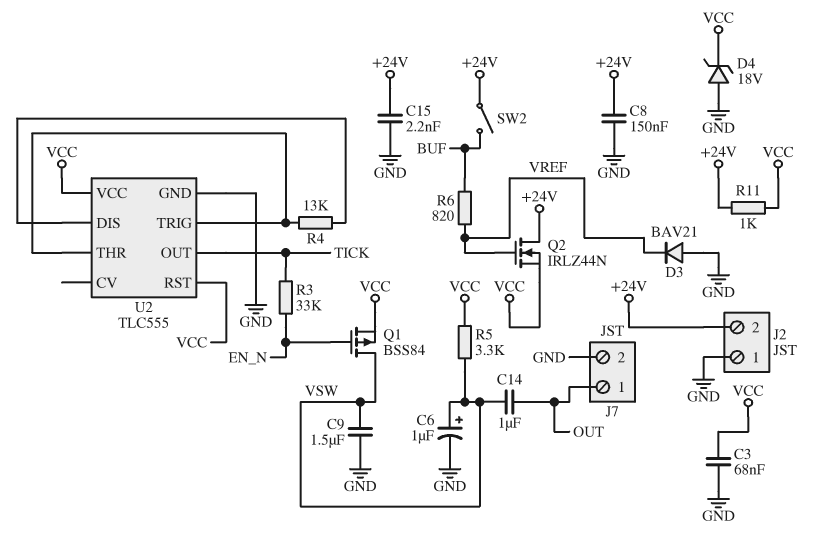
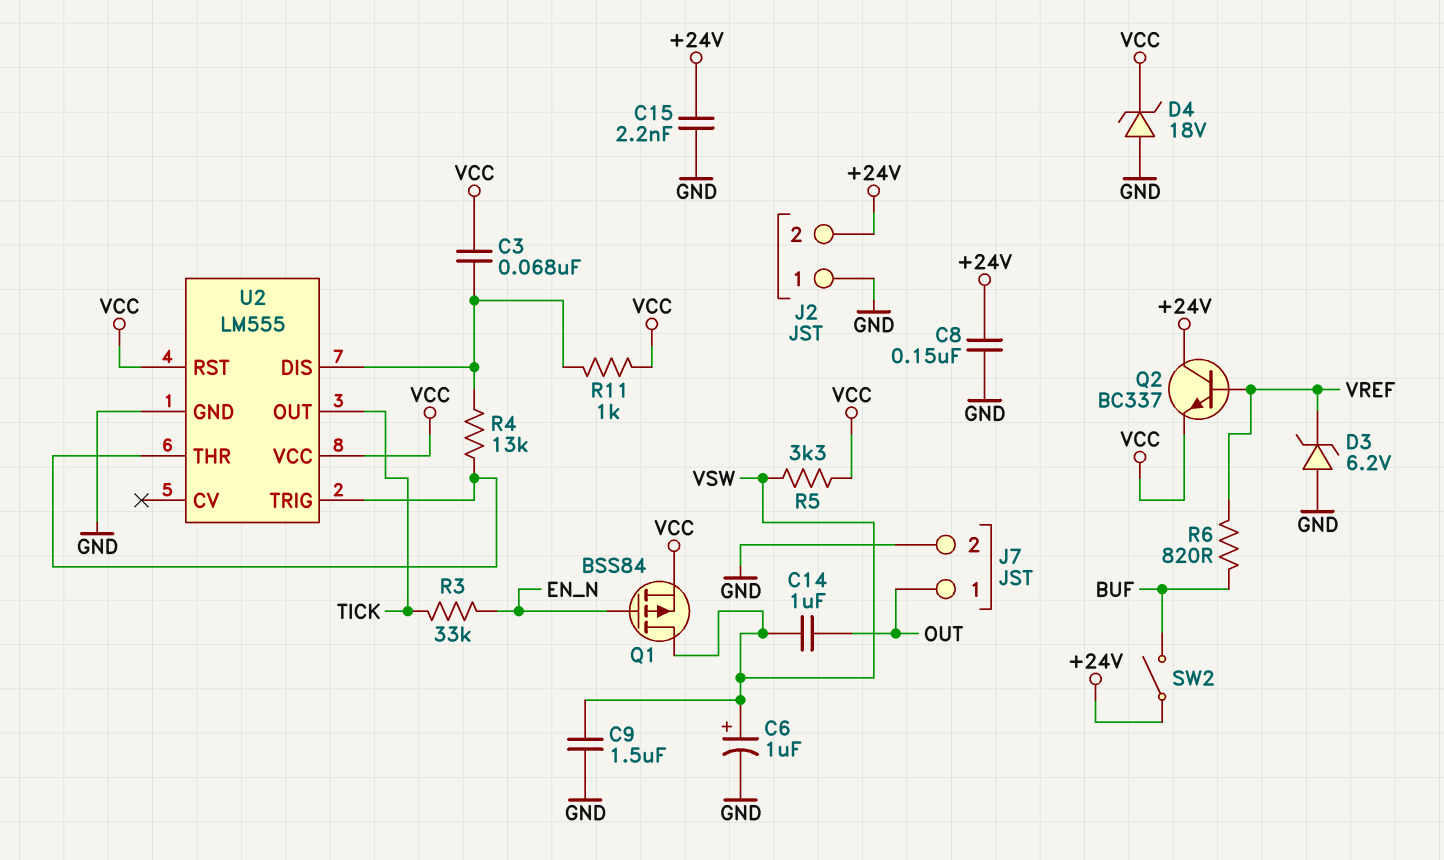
C3: 68nF (GND, VCC) -> 68nF (U2/DIS, VCC)
D3: diode BAV21 (A GND, K VREF) -> zener 6.2V (A GND, K VREF)
Q2: NMOS IRLZ44N (G VREF, D +24V, S VCC) -> NPN BC337 (B VREF, C +24V, E VCC)
R11: 1k (+24V, VCC) -> 1k (U2/DIS, VCC)
U2: TLC555 -> LM555

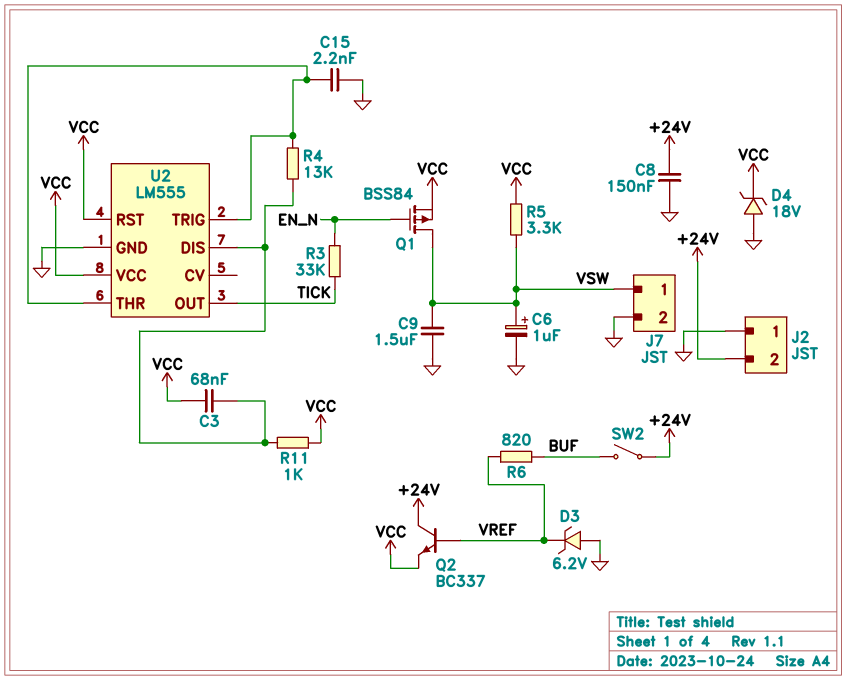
C14: 1uF (OUT, VSW) -> none
C15: 2.2nF (+24V, GND) -> 2.2nF (GND, U2/THR)
J7 pin 1: OUT -> VSW

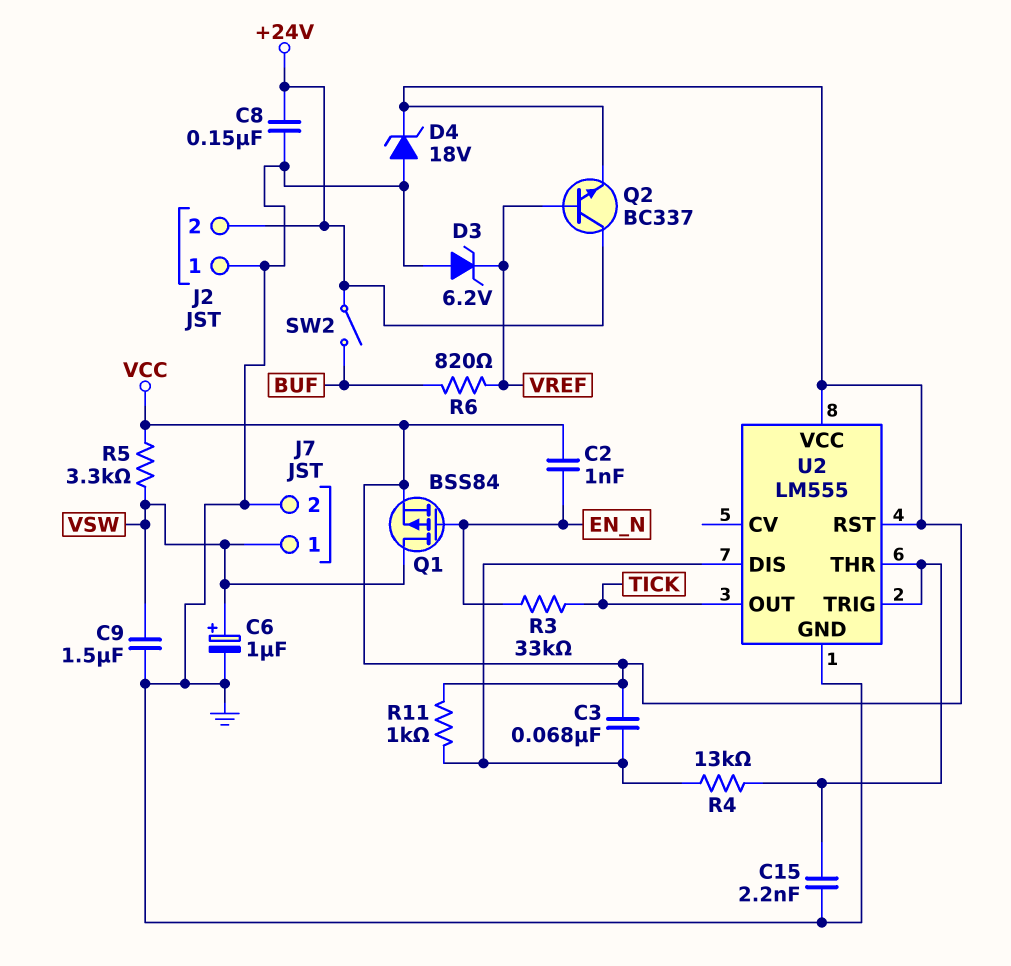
C2: none -> 1nF (EN_N, VCC)

